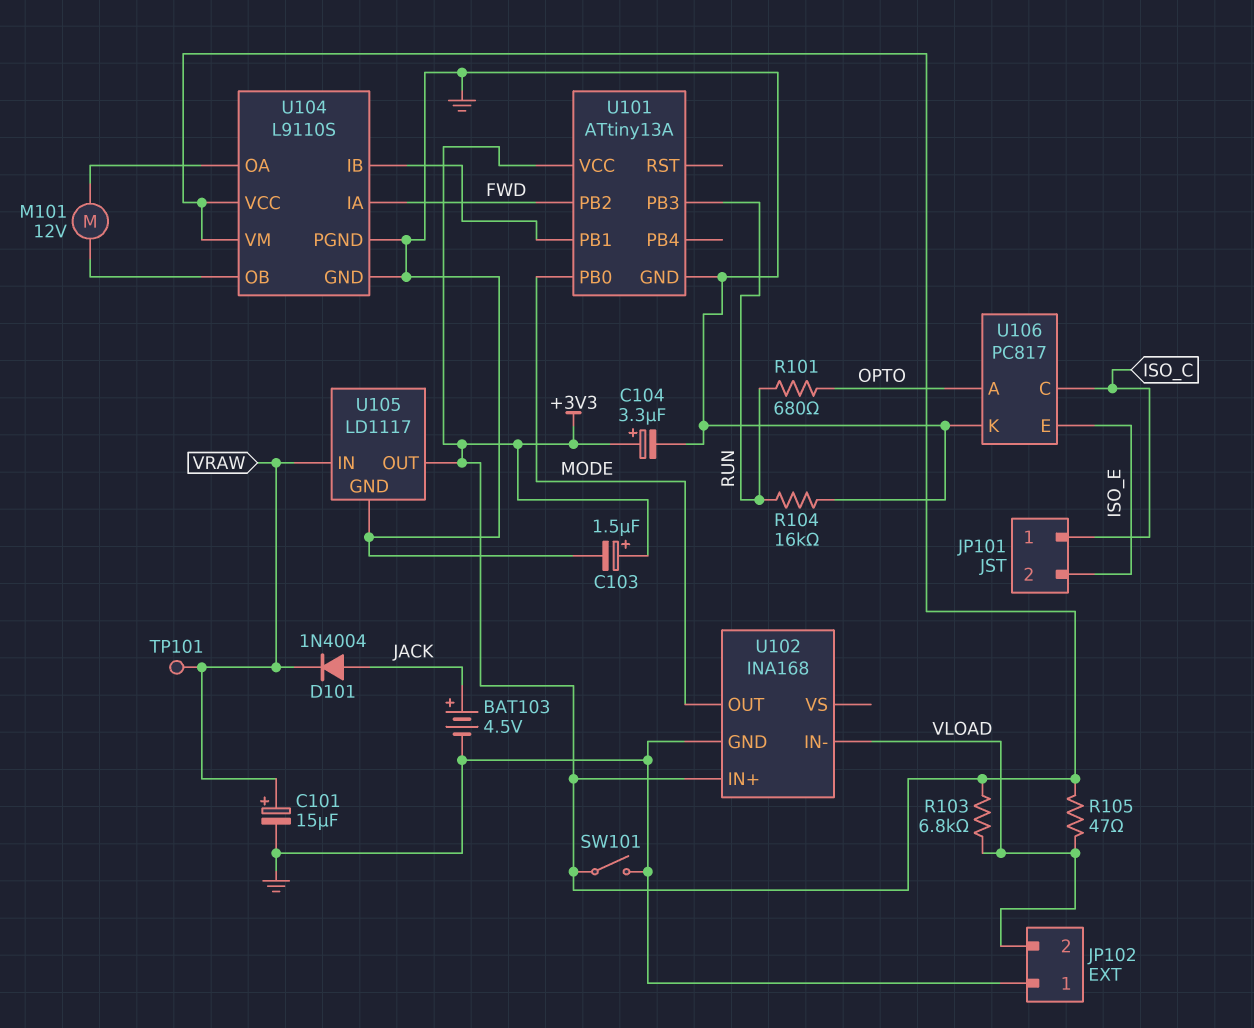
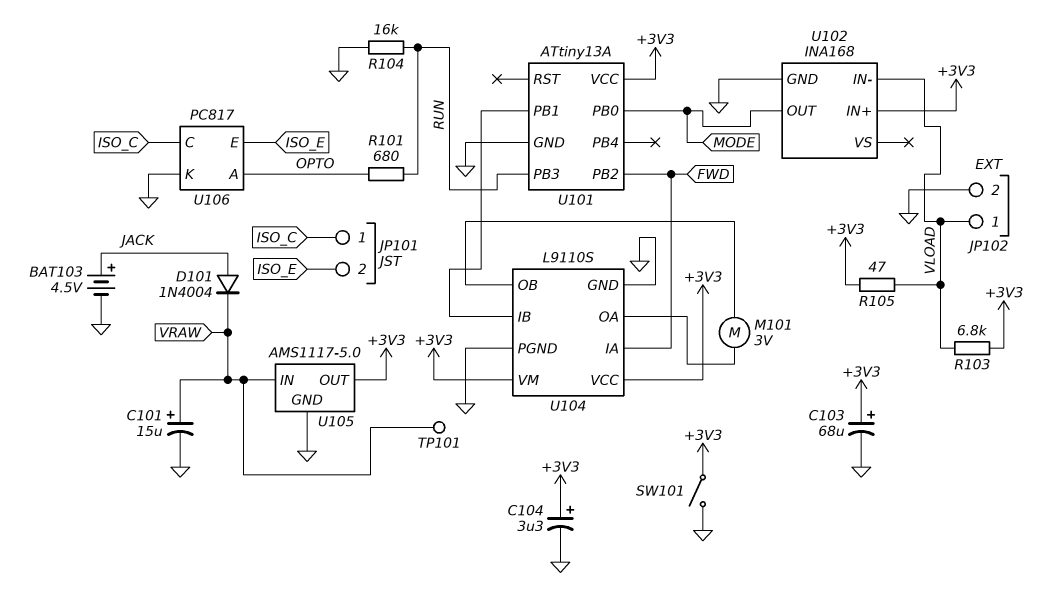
C103: 1.5uF (plus +3V3, minus GND) -> 68uF (plus +3V3, minus GND)
JP102 pin 1: GND -> VLOAD
JP102 pin 2: VLOAD -> GND
M101: motor 12V (U104/OA, U104/OB) -> motor 3V (U104/OA, U104/OB)
U105: LD1117 -> AMS1117-5.0

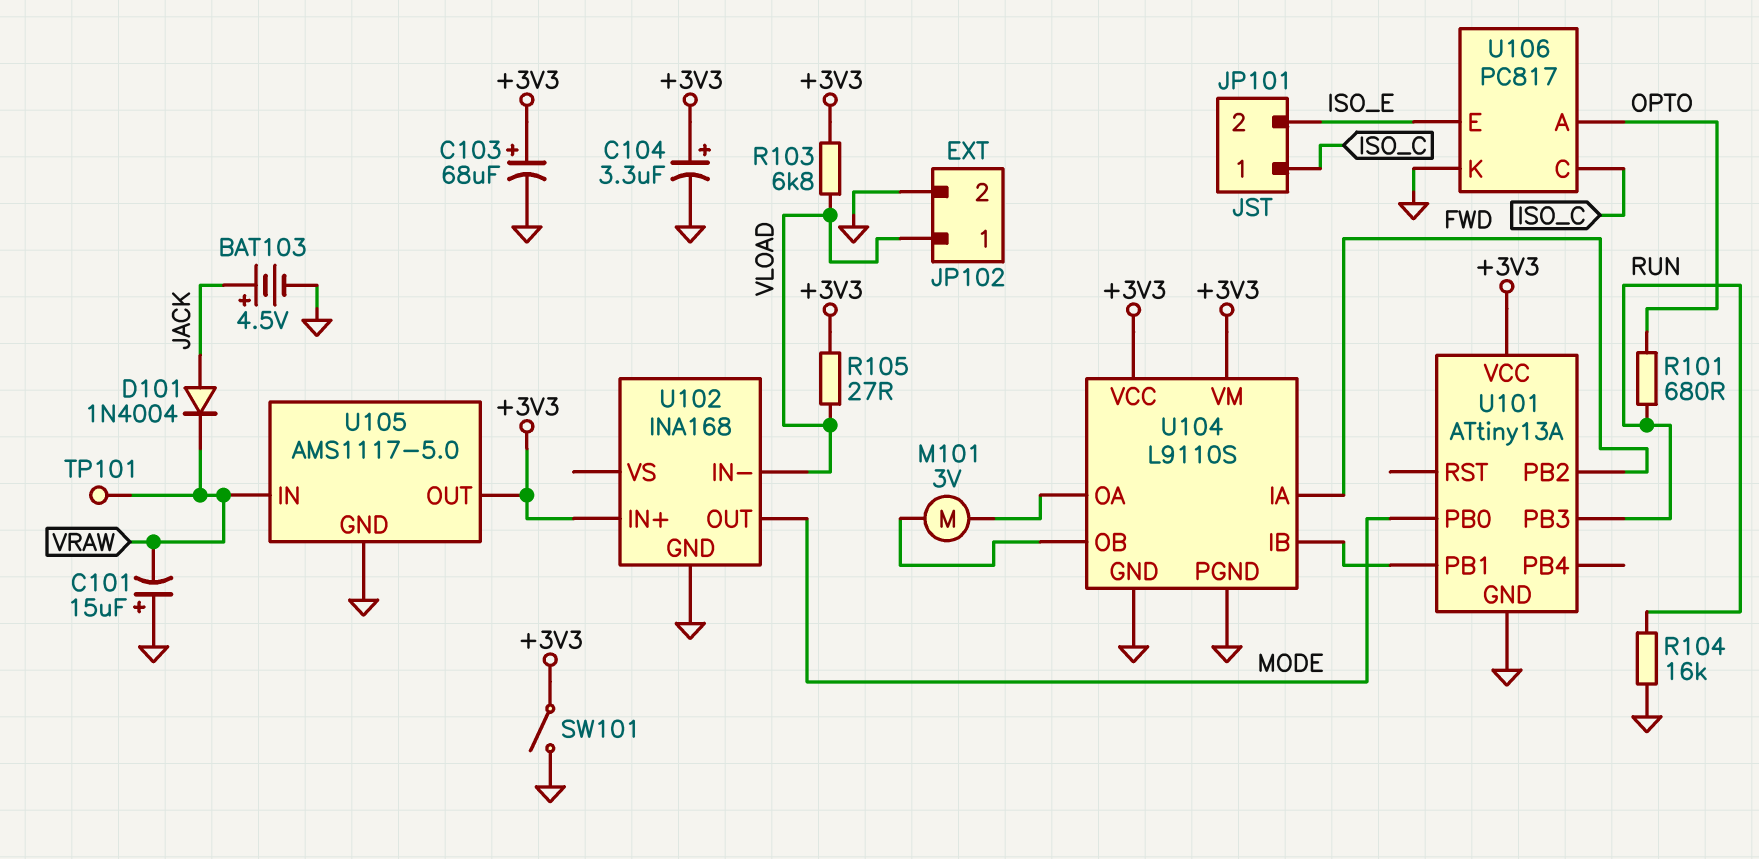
C101: 15uF (plus VRAW, minus GND) -> 15uF (plus GND, minus VRAW)
R105: 47 (+3V3, VLOAD) -> 27 (+3V3, VLOAD)

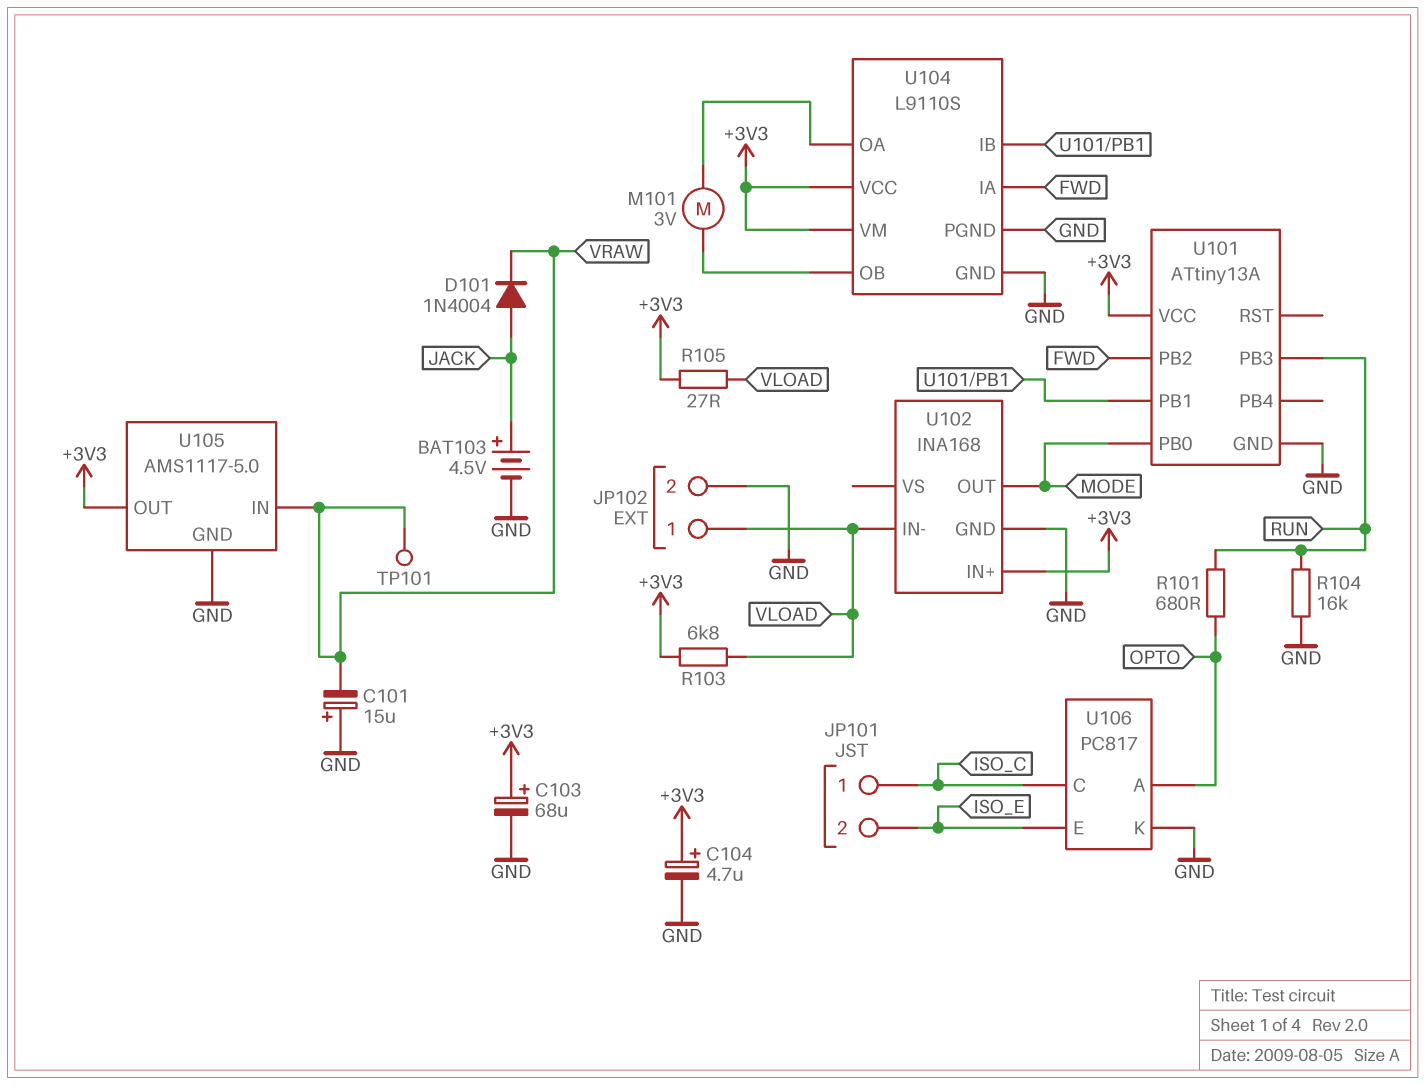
C104: 3.3uF (plus +3V3, minus GND) -> 4.7uF (plus +3V3, minus GND)
SW101: switch (+3V3, GND) -> none

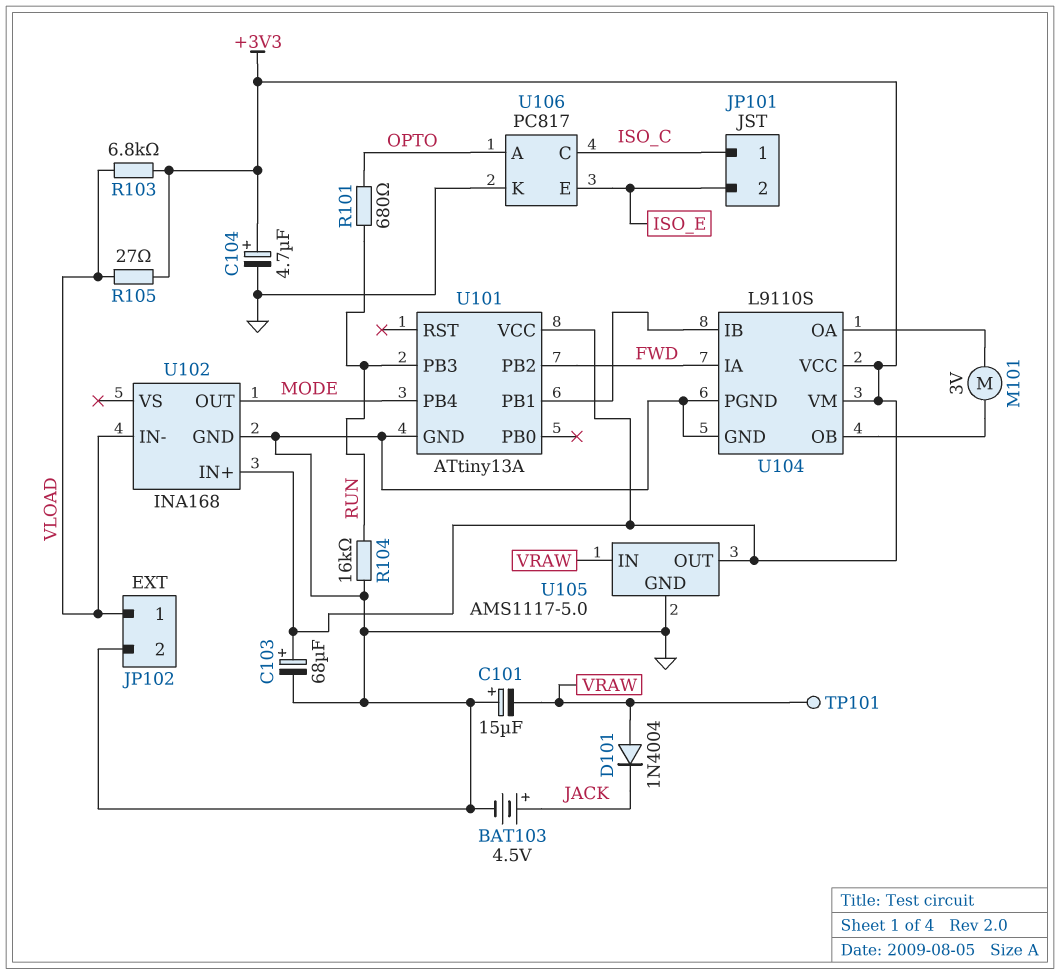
D101: diode 1N4004 (A JACK, K VRAW) -> diode 1N4004 (A VRAW, K JACK)
U101 pin PB0: MODE -> none
U101 pin PB4: none -> MODE

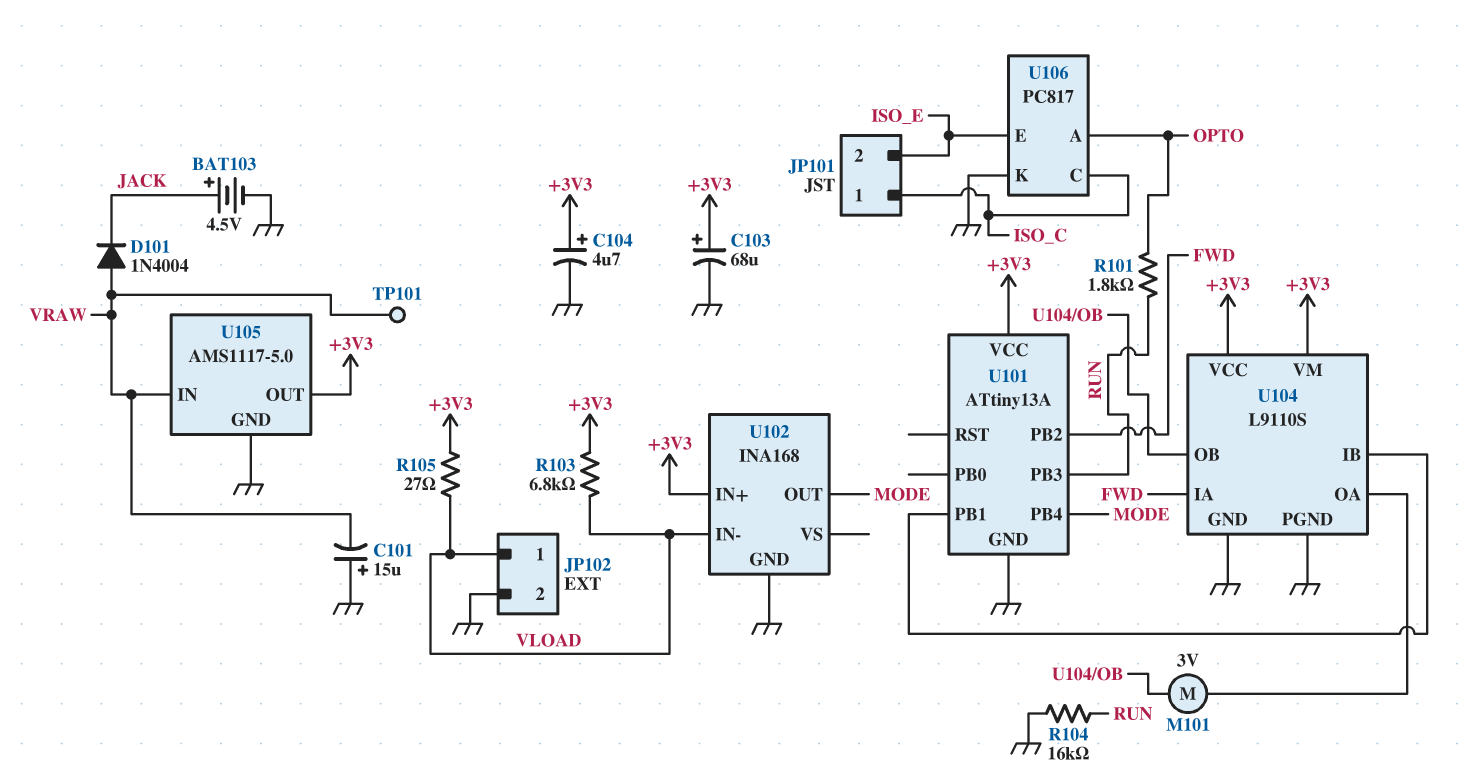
R101: 680 (OPTO, RUN) -> 1.8k (OPTO, RUN)

